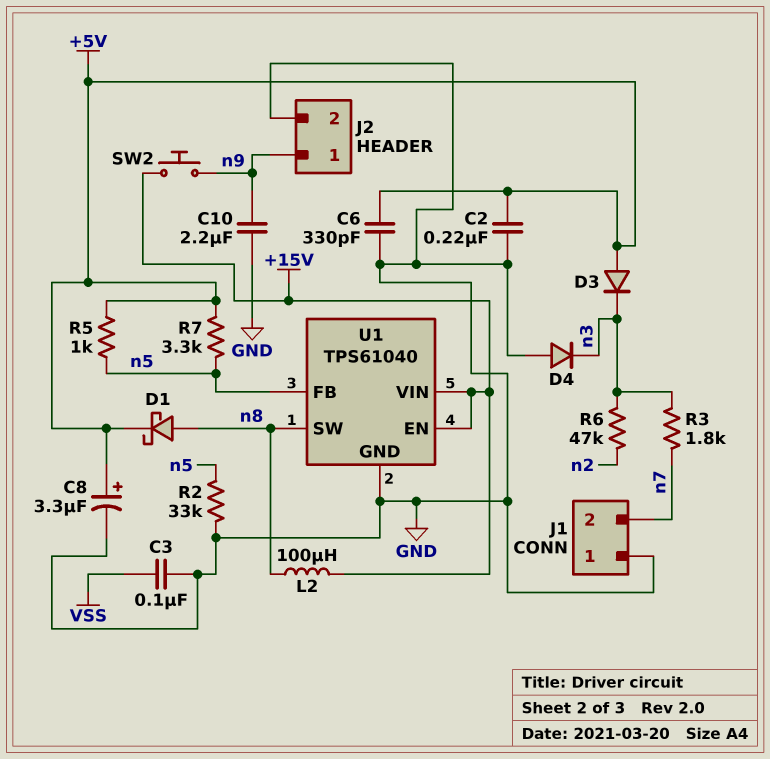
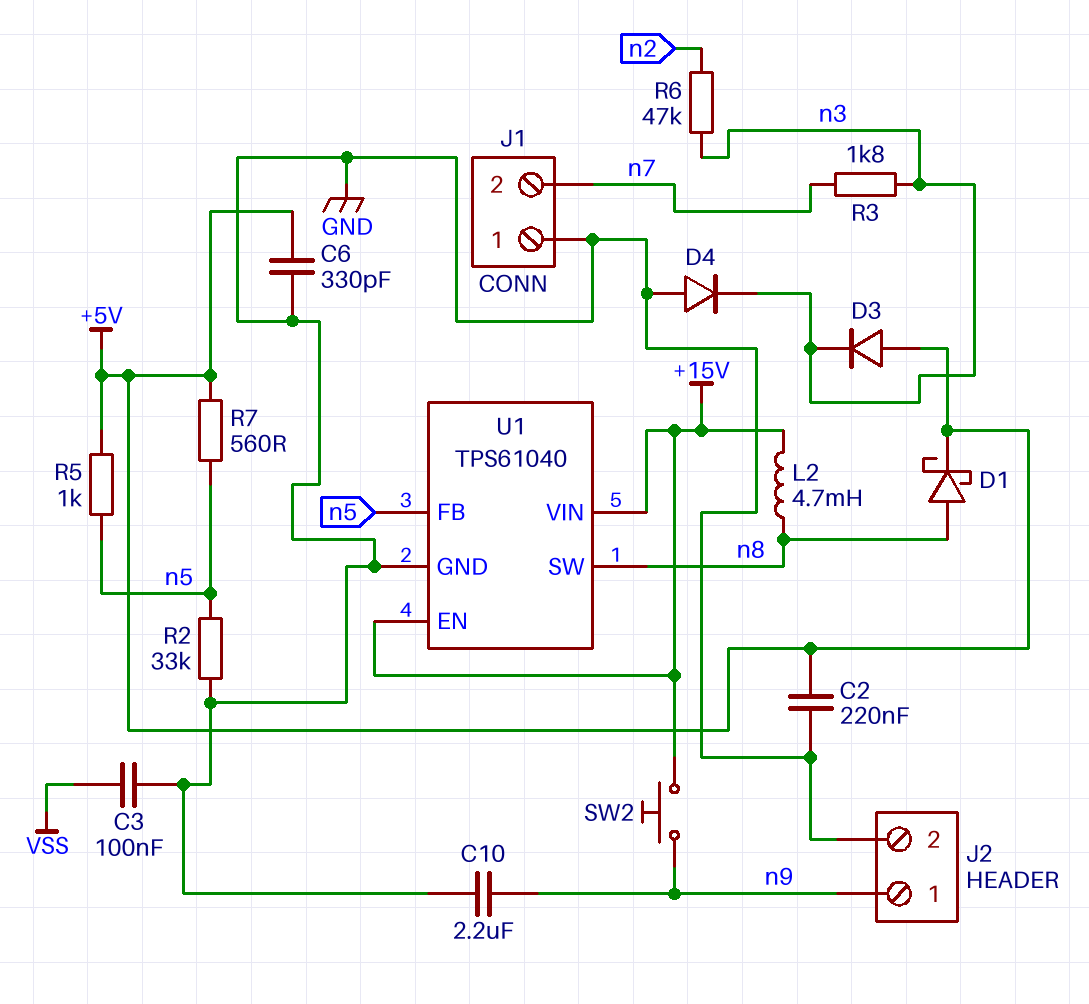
C8: 3.3uF (plus +5V, minus GND) -> none
L2: 100uH (+15V, n8) -> 4.7mH (+15V, n8)
R7: 3.3k (+5V, n5) -> 560 (+5V, n5)

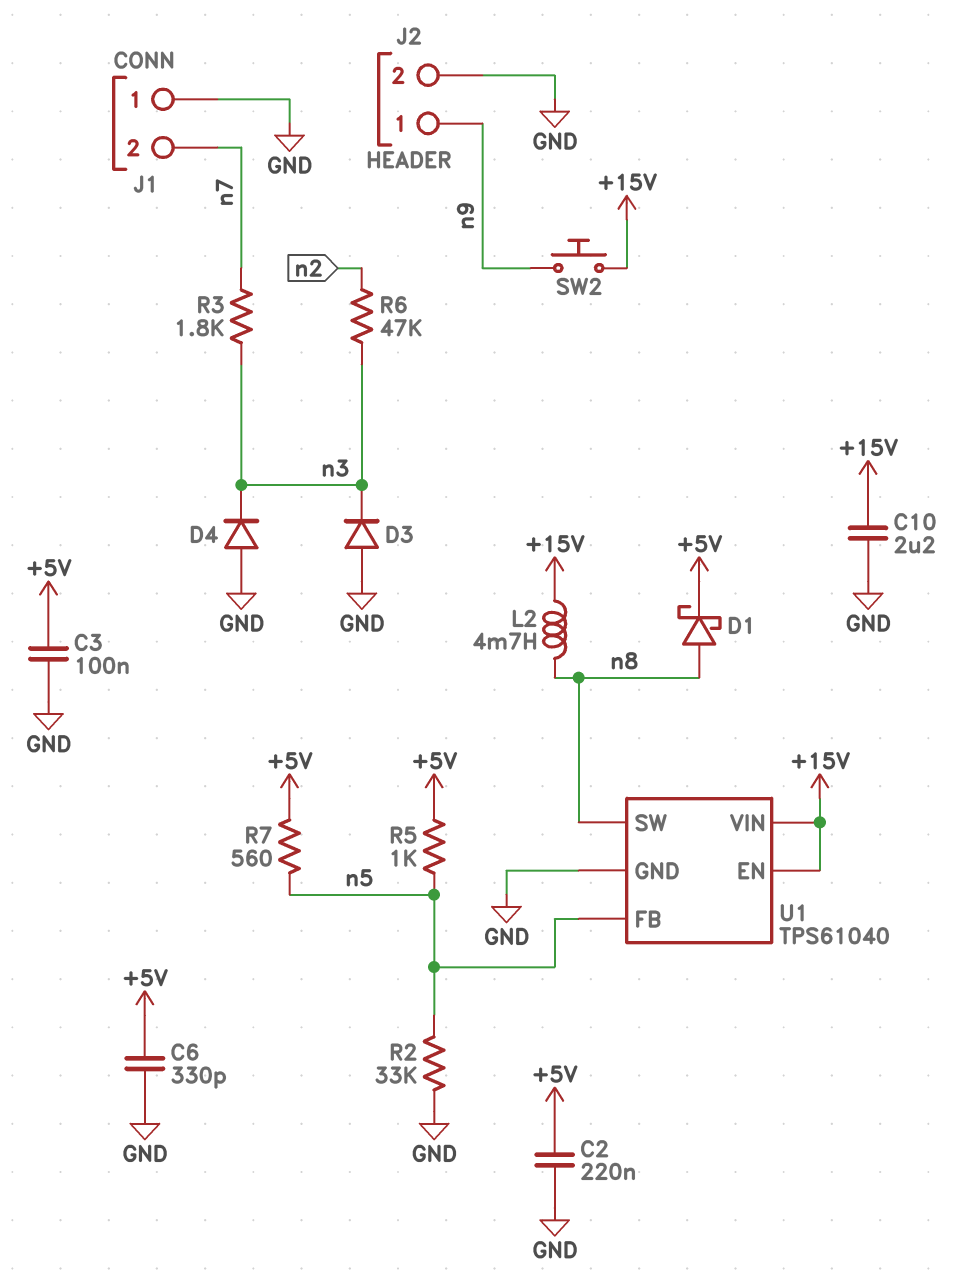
C3: 100nF (GND, VSS) -> 100nF (+5V, GND)
C10: 2.2uF (GND, n9) -> 2.2uF (+15V, GND)
D3: diode (A +5V, K n3) -> diode (A GND, K n3)

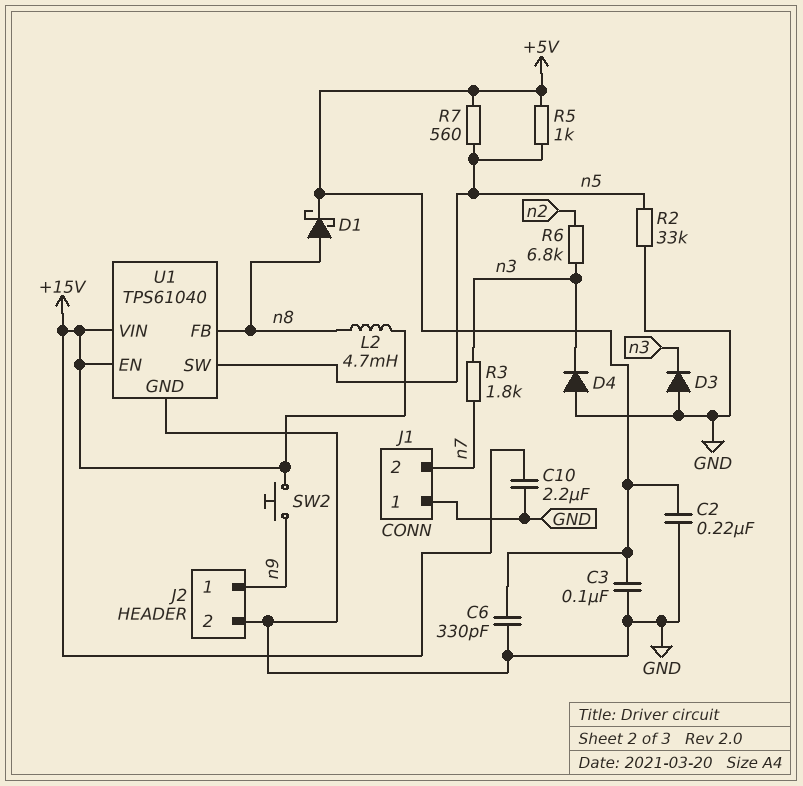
R6: 47k (n2, n3) -> 6.8k (n2, n3)
U1 pin FB: n5 -> n8
U1 pin SW: n8 -> n5

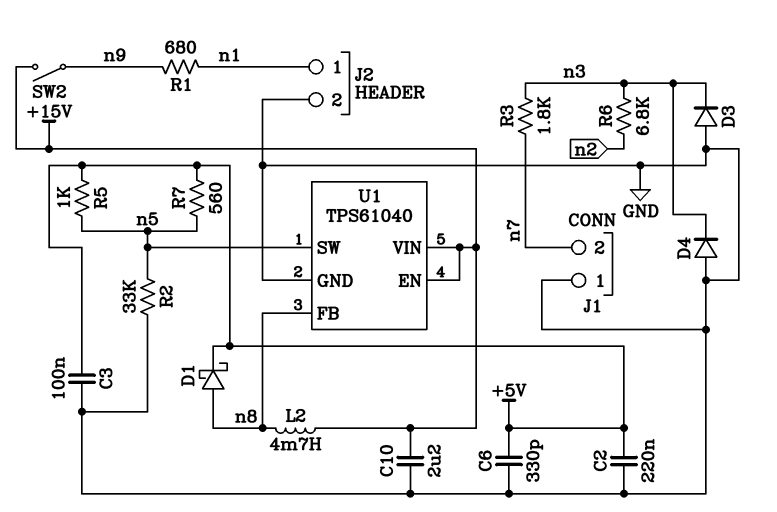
J2 pin 1: n9 -> n1
R1: none -> 680 (n1, n9)
SW2: button (+15V, n9) -> switch (+15V, n9)

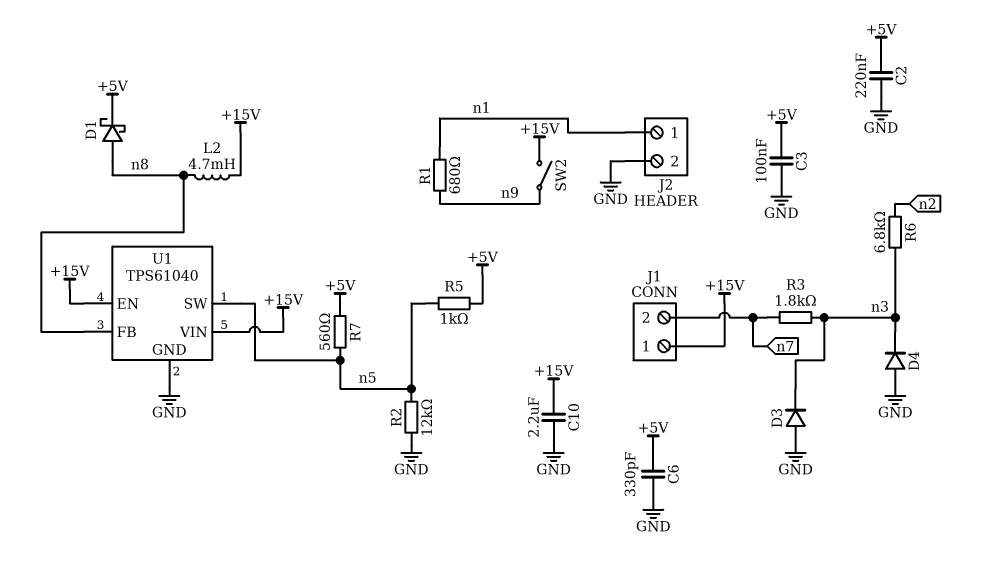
J1 pin 1: GND -> +15V
R2: 33k (GND, n5) -> 12k (GND, n5)

